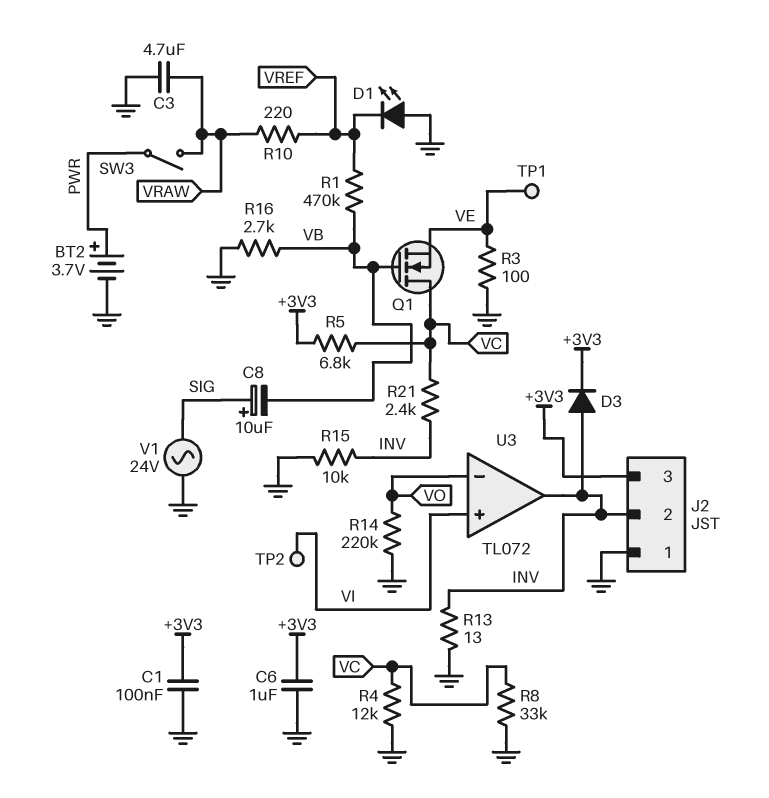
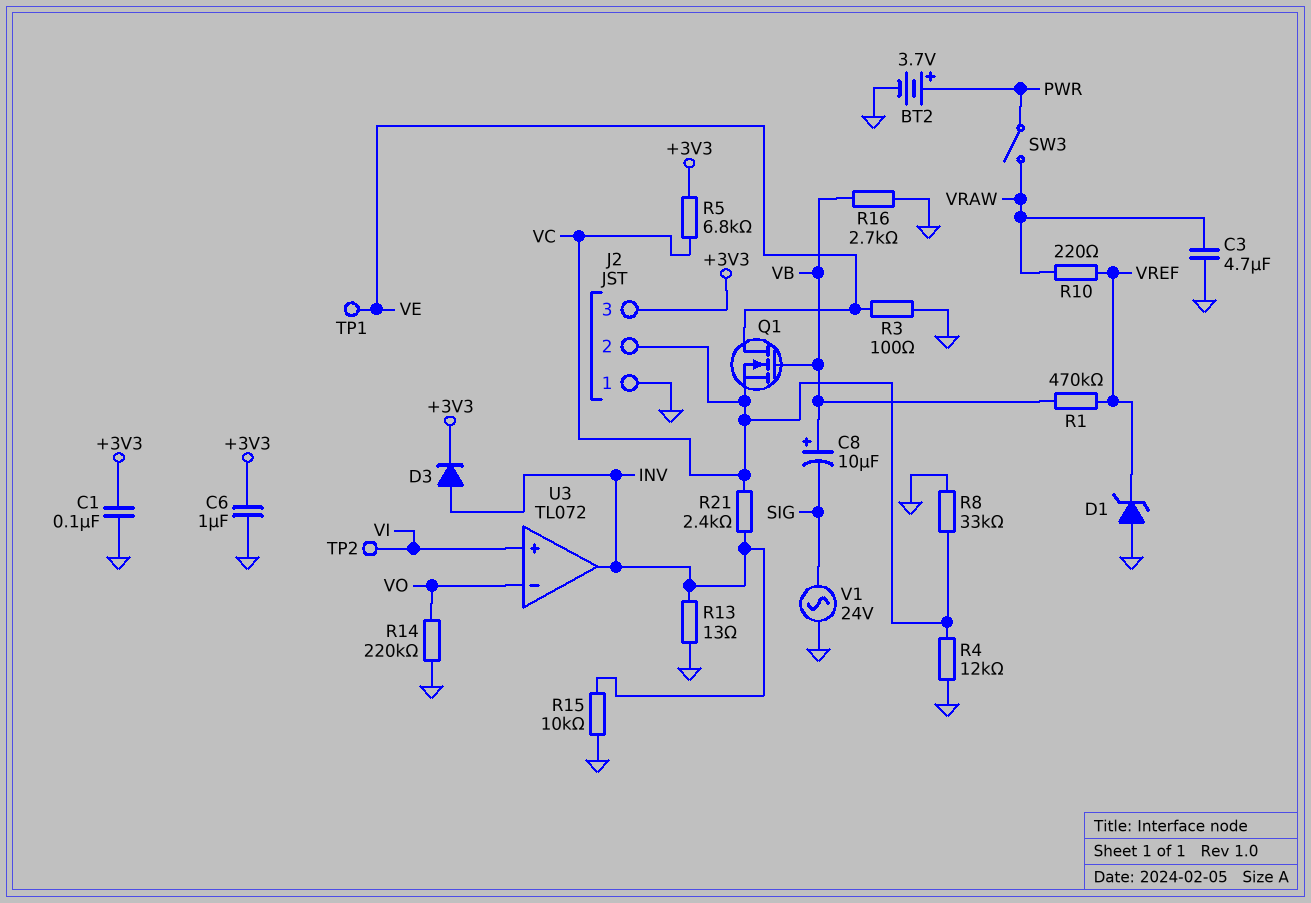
C8: 10uF (plus SIG, minus VB) -> 10uF (plus VB, minus SIG)
D1: LED (A GND, K VREF) -> zener (A GND, K VREF)
J2 pin 2: INV -> VC
Q1: NMOS (G VB, D VC, S VE) -> NMOS (G VB, D VE, S VC)

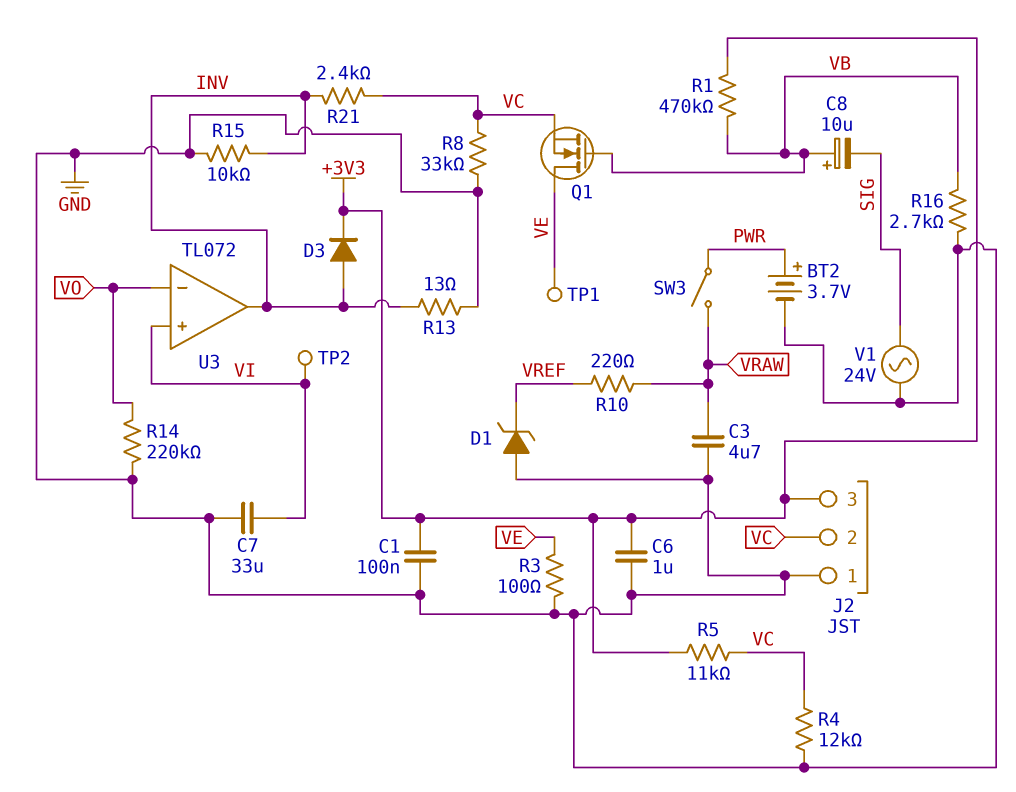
C7: none -> 33uF (GND, VI)
R1: 470k (VB, VREF) -> 470k (+3V3, VB)
R5: 6.8k (+3V3, VC) -> 11k (+3V3, VC)

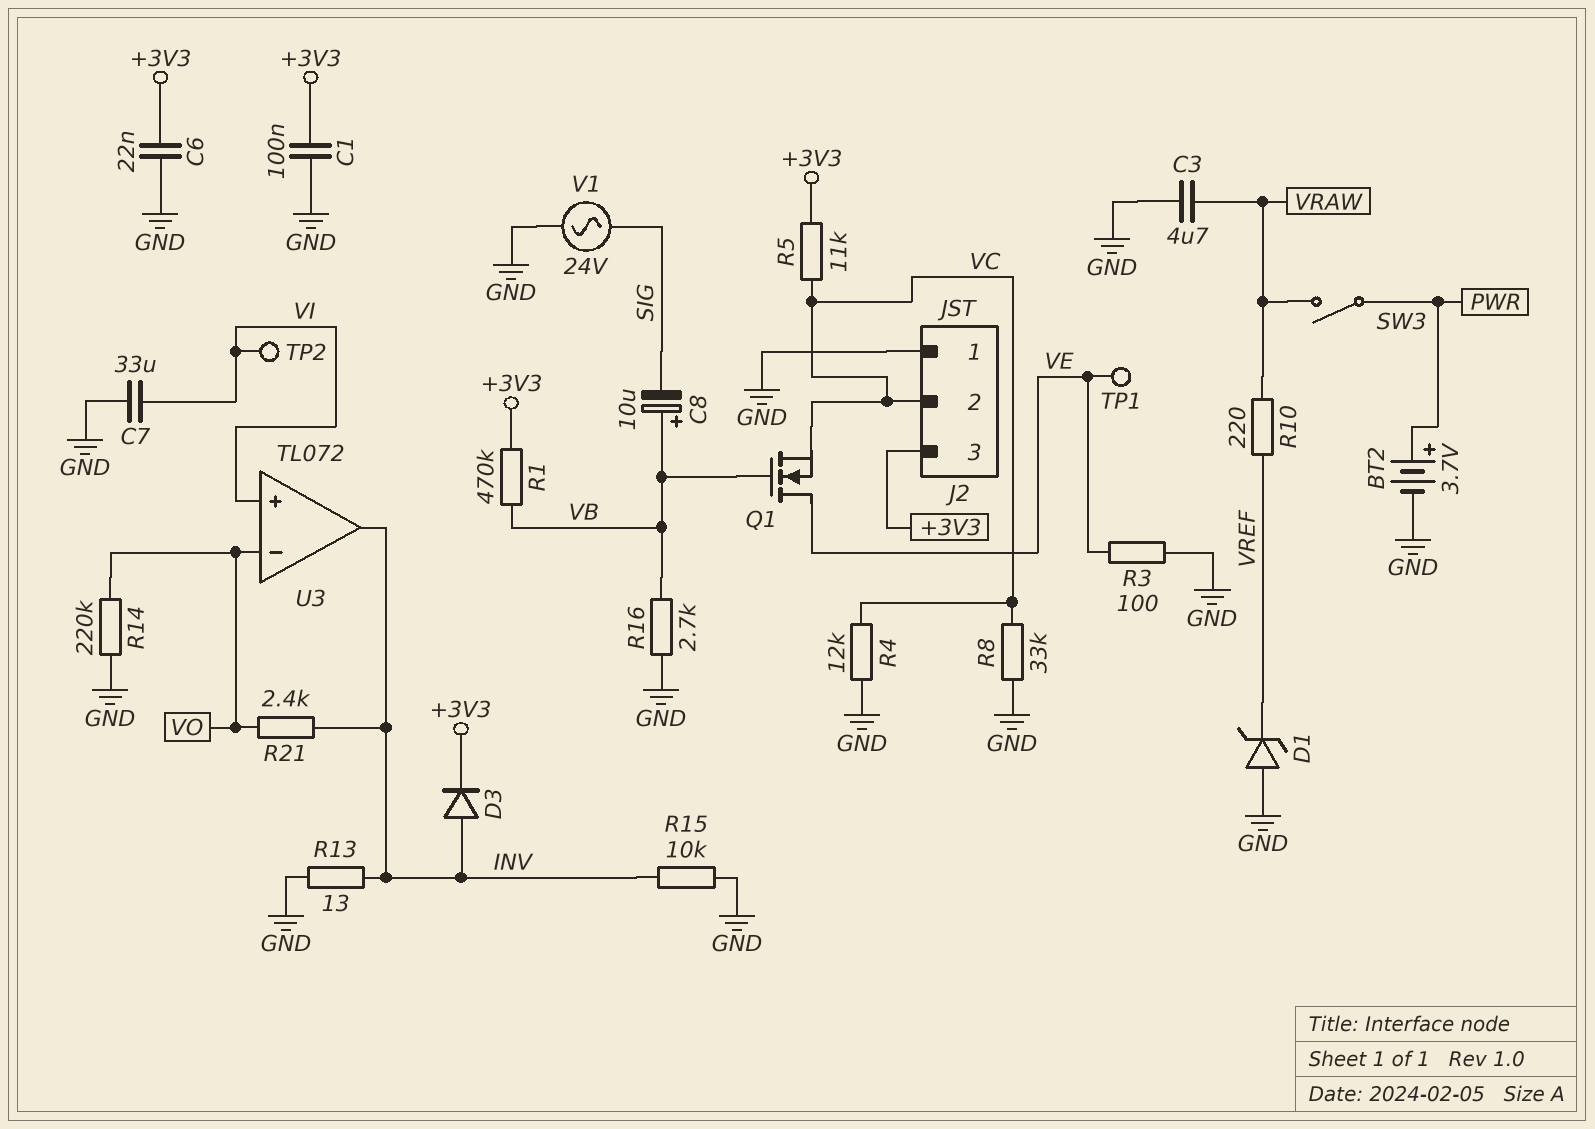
C6: 1uF (+3V3, GND) -> 22nF (+3V3, GND)
R21: 2.4k (INV, VC) -> 2.4k (INV, VO)

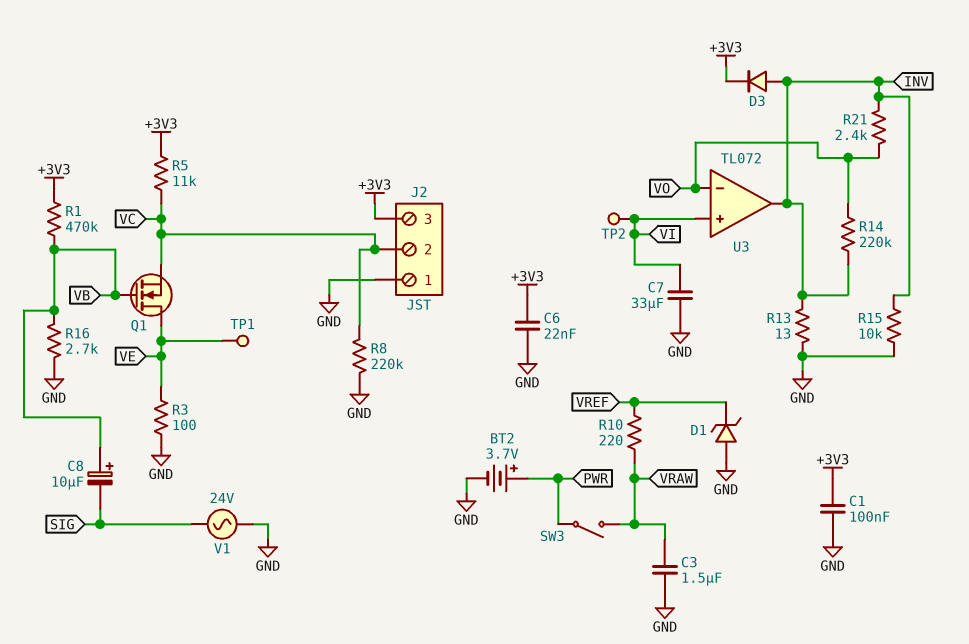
C3: 4.7uF (GND, VRAW) -> 1.5uF (GND, VRAW)
R4: 12k (GND, VC) -> none
R8: 33k (GND, VC) -> 220k (GND, VC)
R14: 220k (GND, VO) -> 220k (INV, VO)

